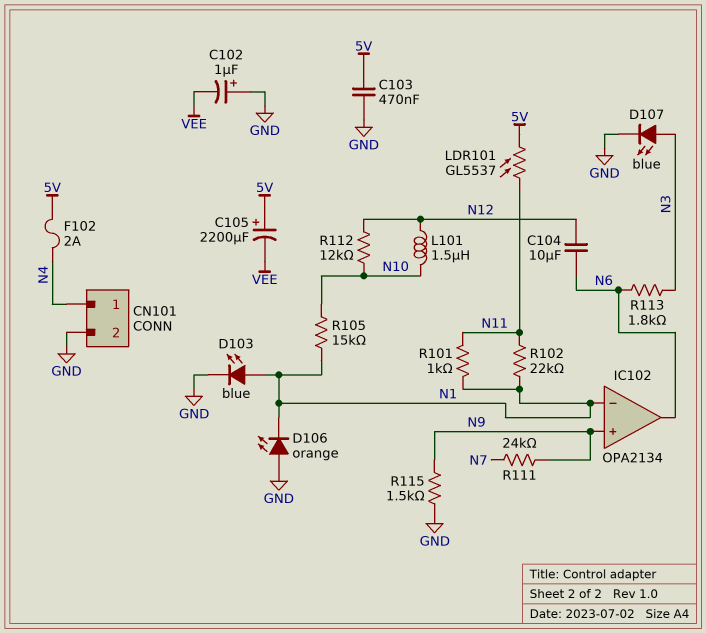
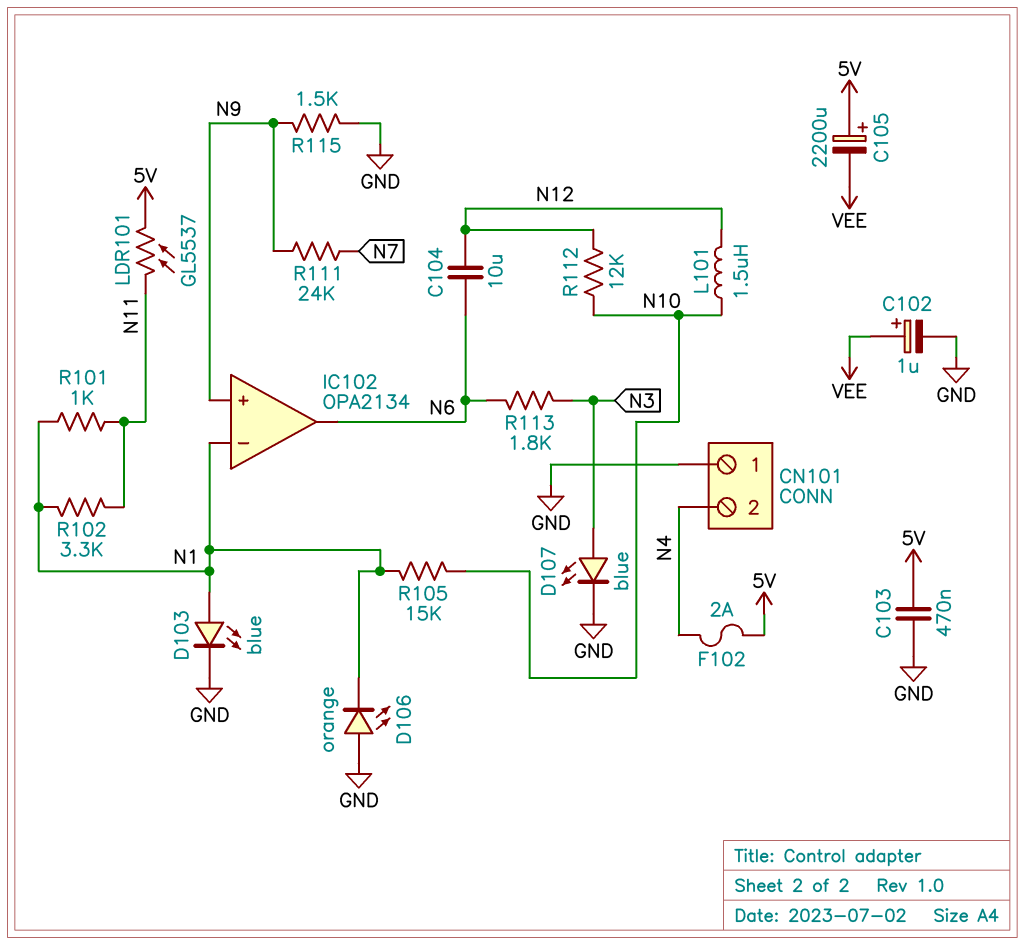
C102: 1uF (plus GND, minus VEE) -> 1uF (plus VEE, minus GND)
CN101 pin 1: N4 -> GND
CN101 pin 2: GND -> N4
R102: 22k (N1, N11) -> 3.3k (N1, N11)

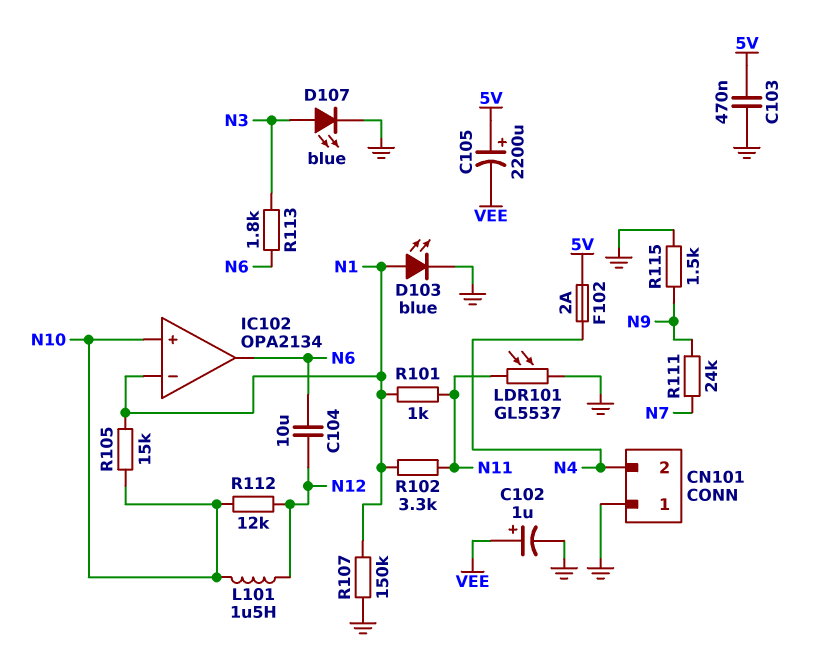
D106: LED orange (A GND, K N1) -> none
IC102 pin in+: N9 -> N10
LDR101: GL5537 (5V, N11) -> GL5537 (GND, N11)
R107: none -> 150k (GND, N1)

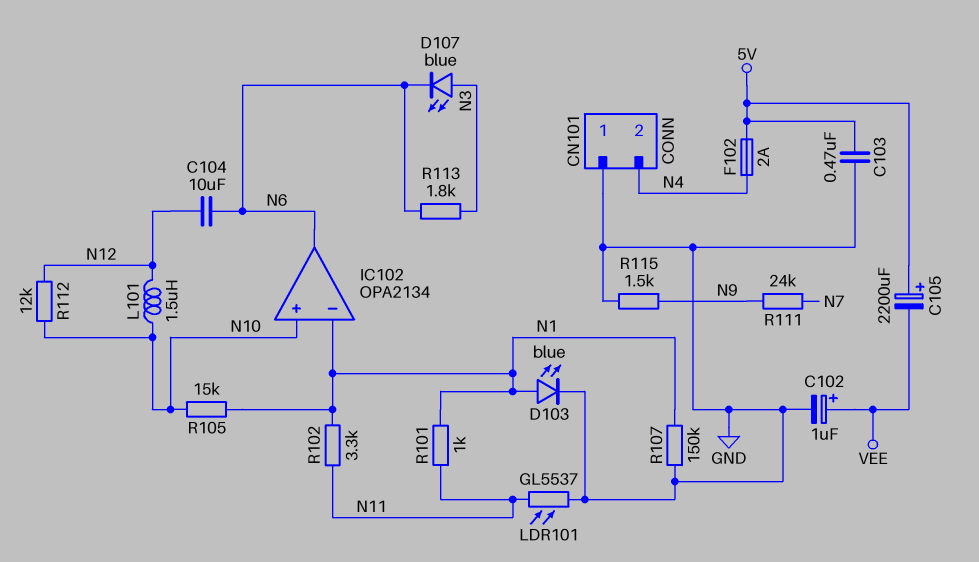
D107: LED blue (A N3, K GND) -> LED blue (A N3, K N6)

